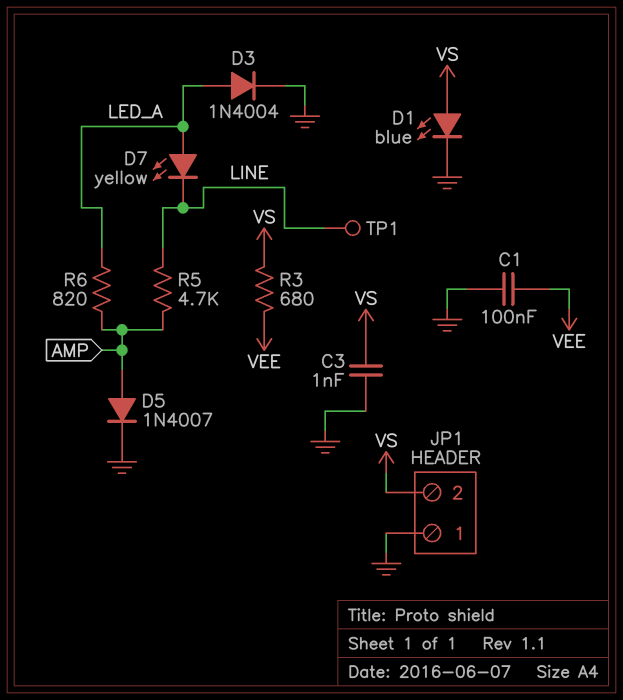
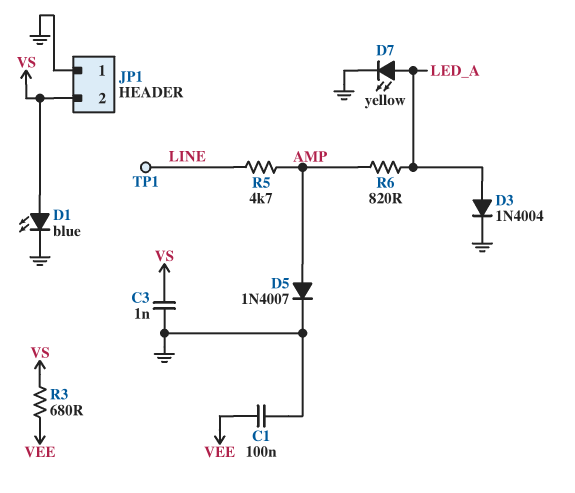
D7: LED yellow (A LED_A, K LINE) -> LED yellow (A LED_A, K GND)

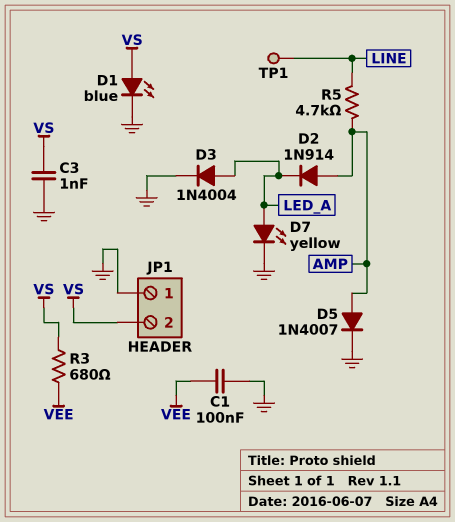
D2: none -> diode 1N914 (A AMP, K LED_A)
R6: 820 (AMP, LED_A) -> none

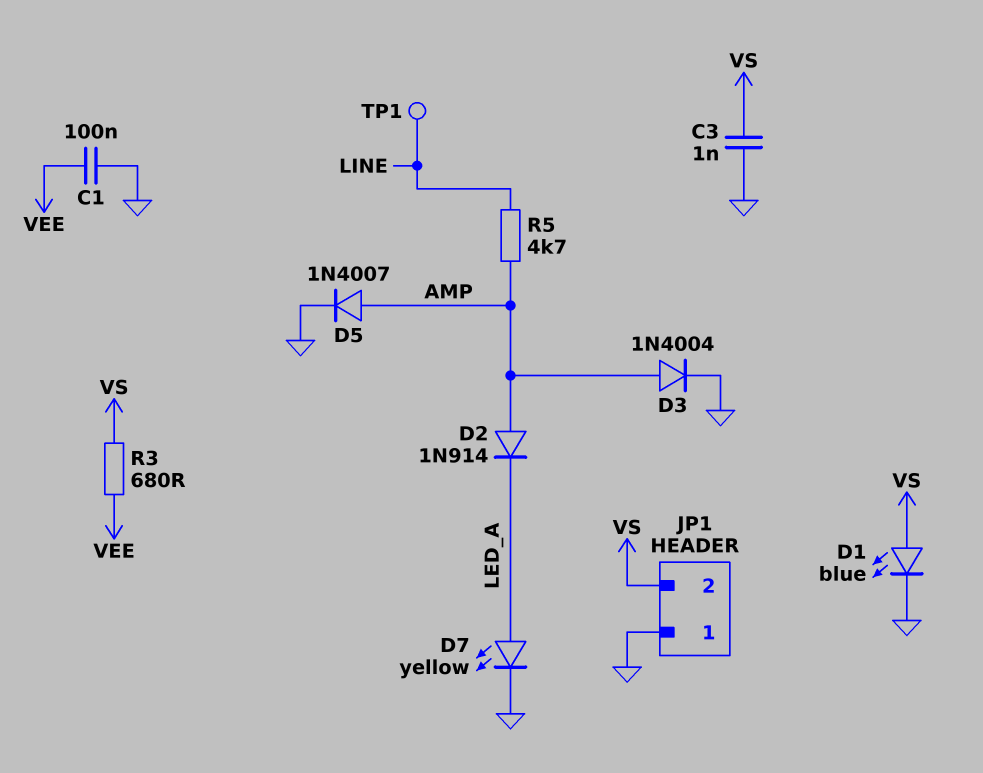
D3: diode 1N4004 (A LED_A, K GND) -> diode 1N4004 (A AMP, K GND)

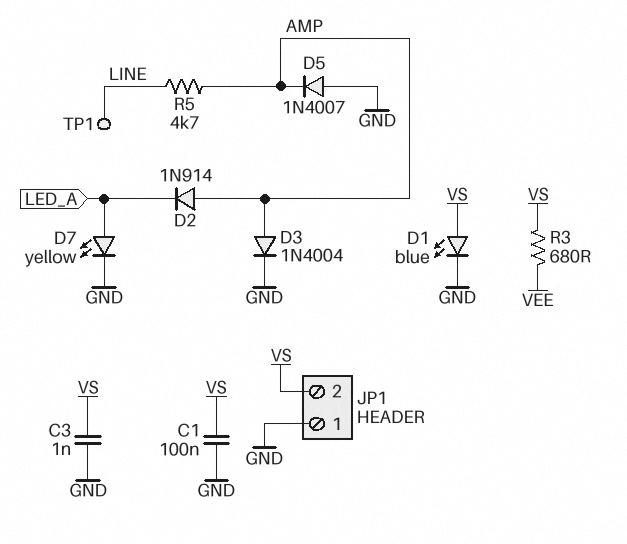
C1: 100nF (GND, VEE) -> 100nF (GND, VS)
D5: diode 1N4007 (A AMP, K GND) -> diode 1N4007 (A GND, K AMP)

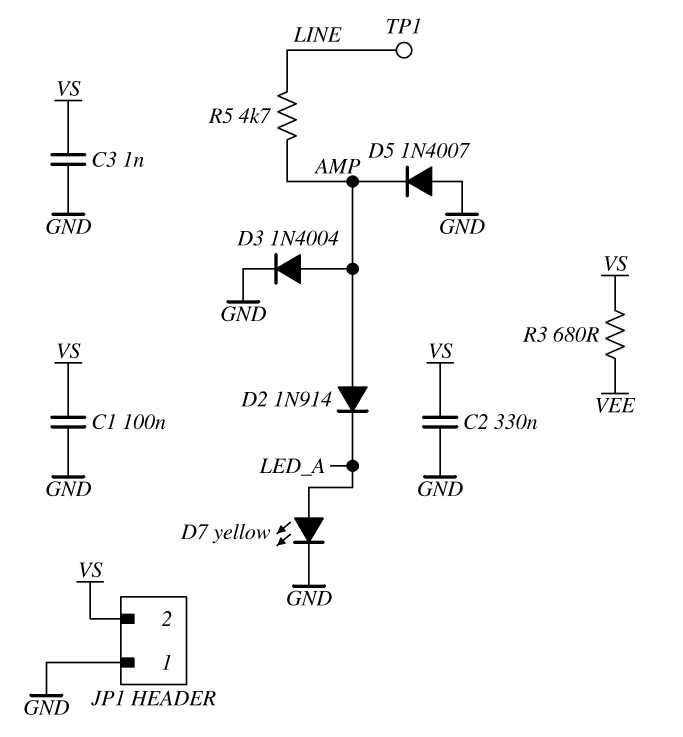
C2: none -> 330nF (GND, VS)
D1: LED blue (A VS, K GND) -> none

